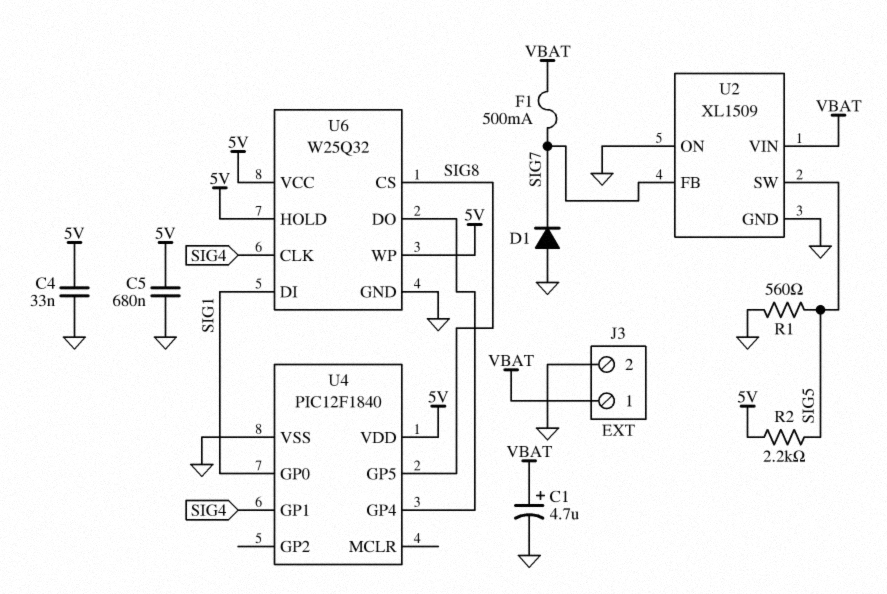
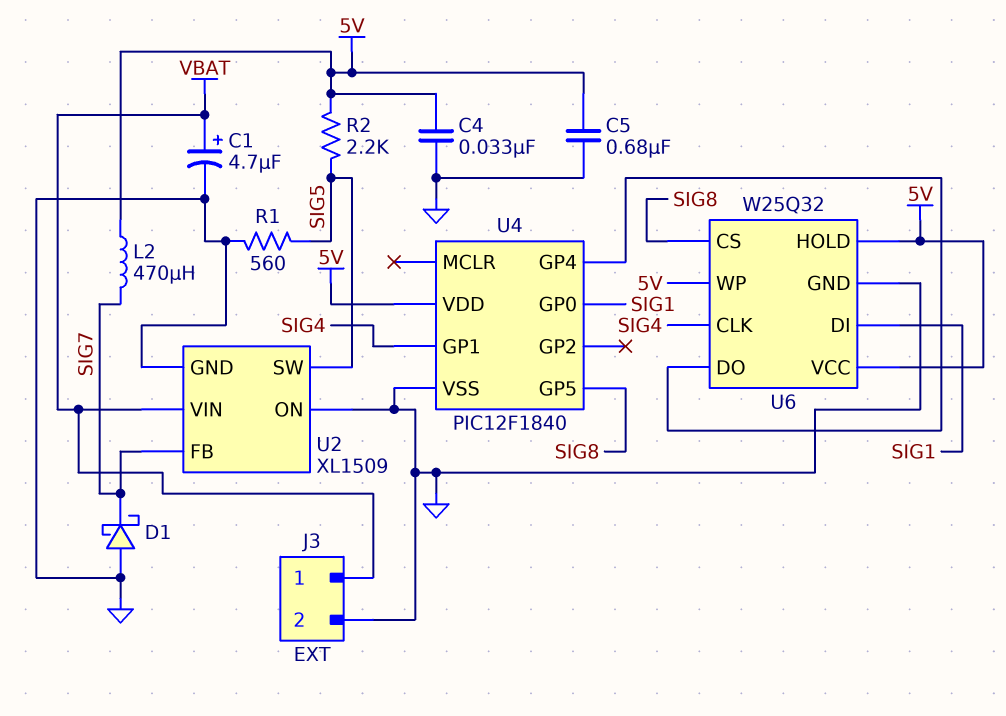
D1: diode (A GND, K SIG7) -> schottky (A GND, K SIG7)
F1: 500mA (SIG7, VBAT) -> none
L2: none -> 470uH (5V, SIG7)

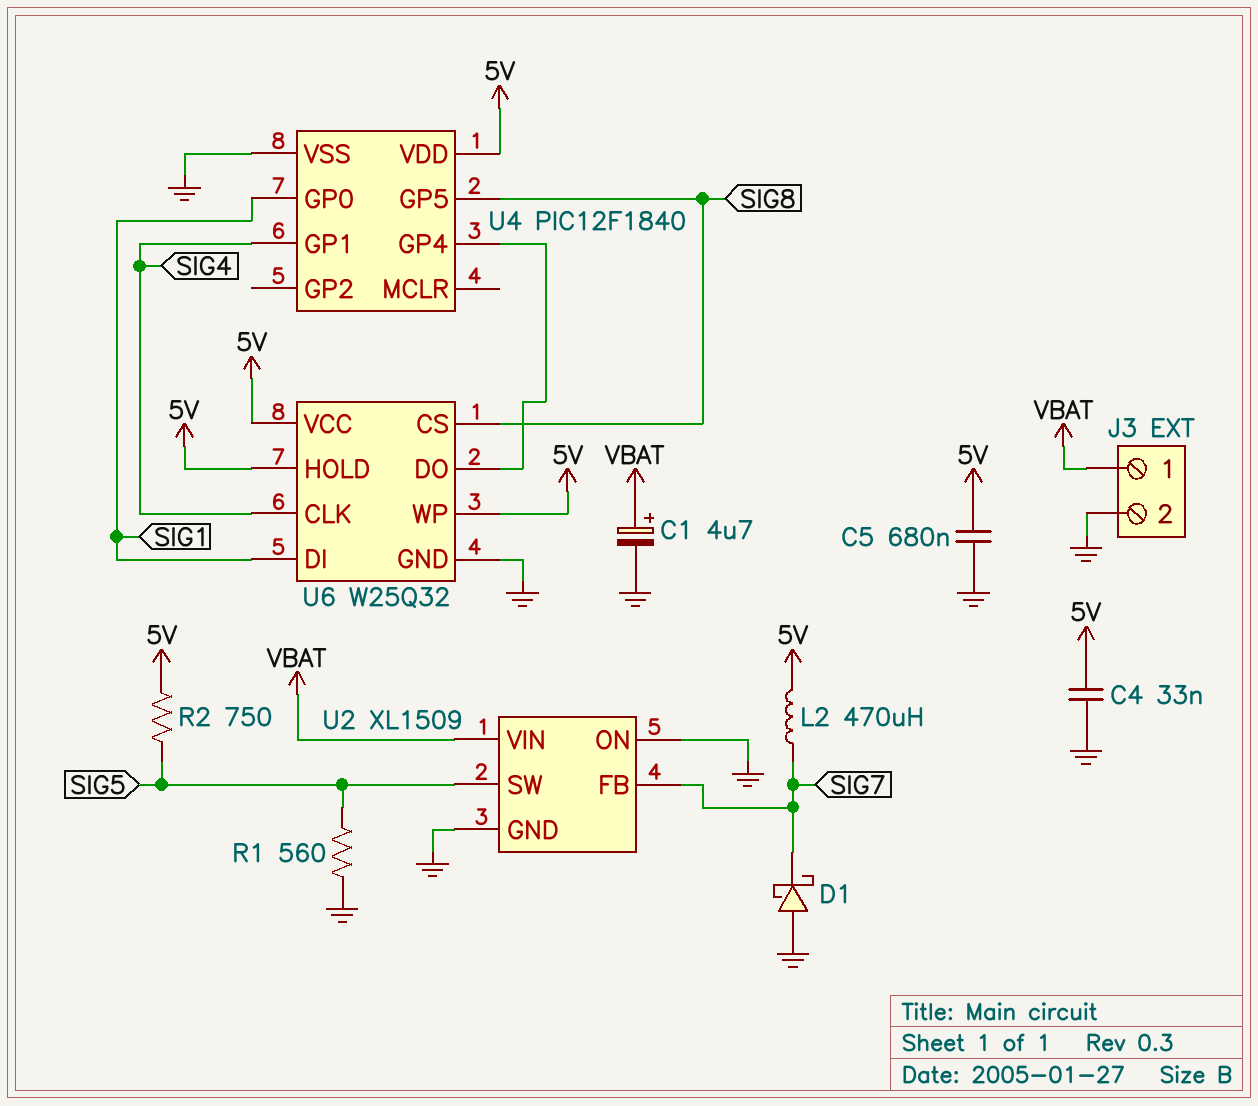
R2: 2.2k (5V, SIG5) -> 750 (5V, SIG5)

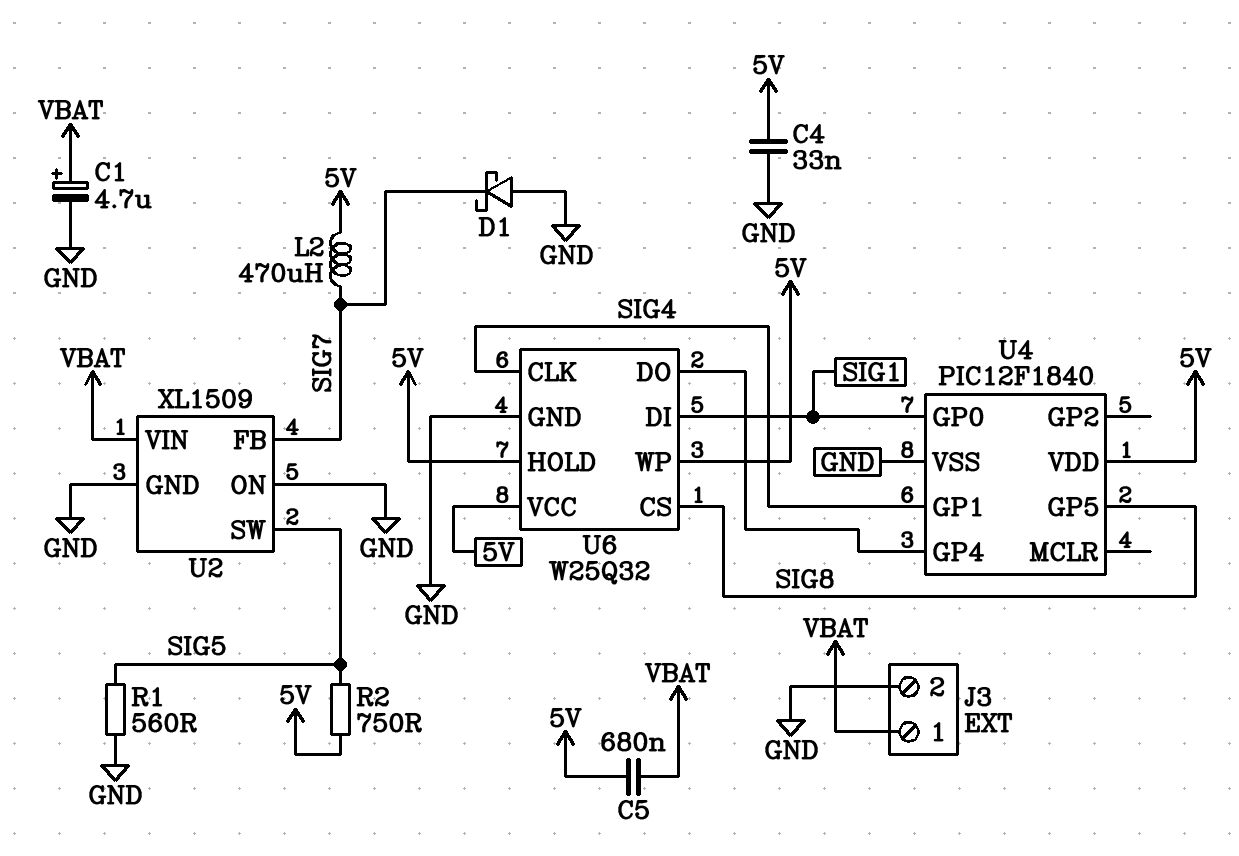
C5: 680nF (5V, GND) -> 680nF (5V, VBAT)

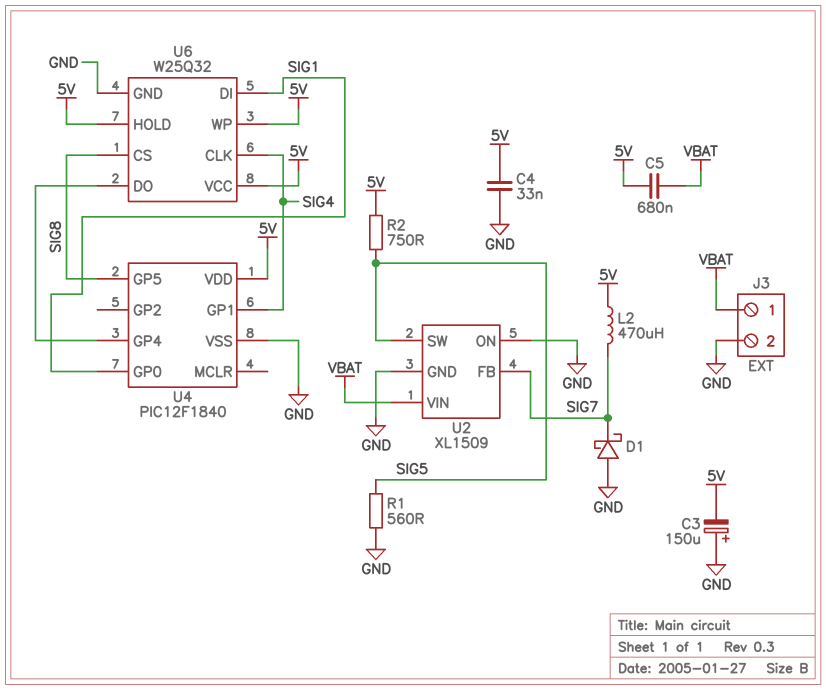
C1: 4.7uF (plus VBAT, minus GND) -> none
C3: none -> 150uF (plus GND, minus 5V)

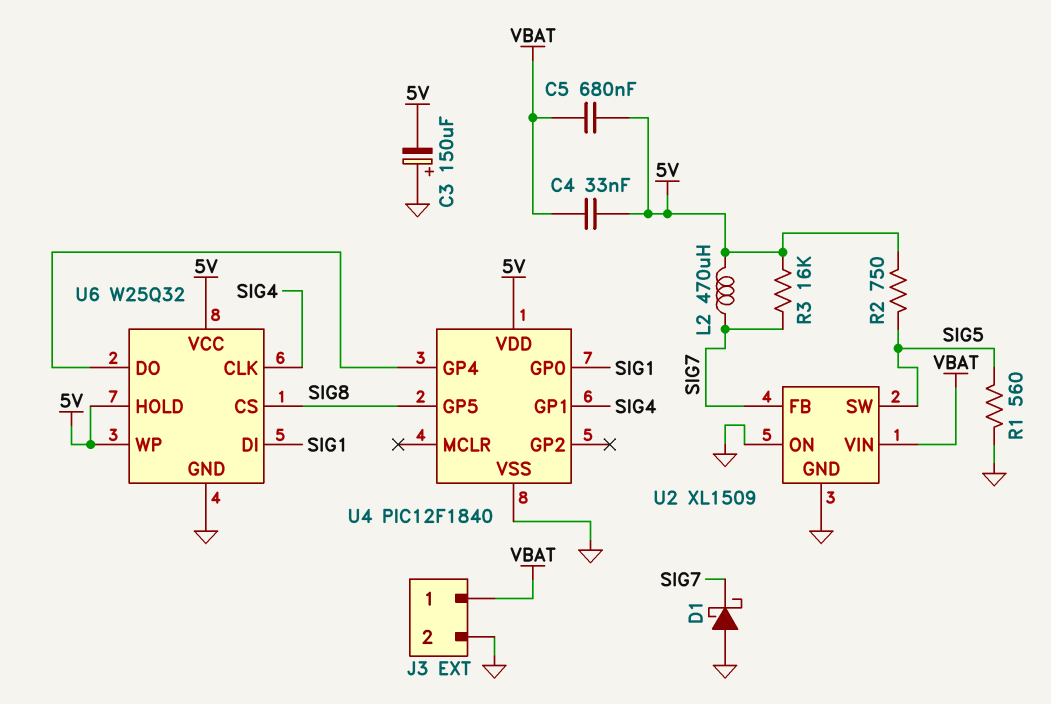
C4: 33nF (5V, GND) -> 33nF (5V, VBAT)
R3: none -> 16k (5V, SIG7)

